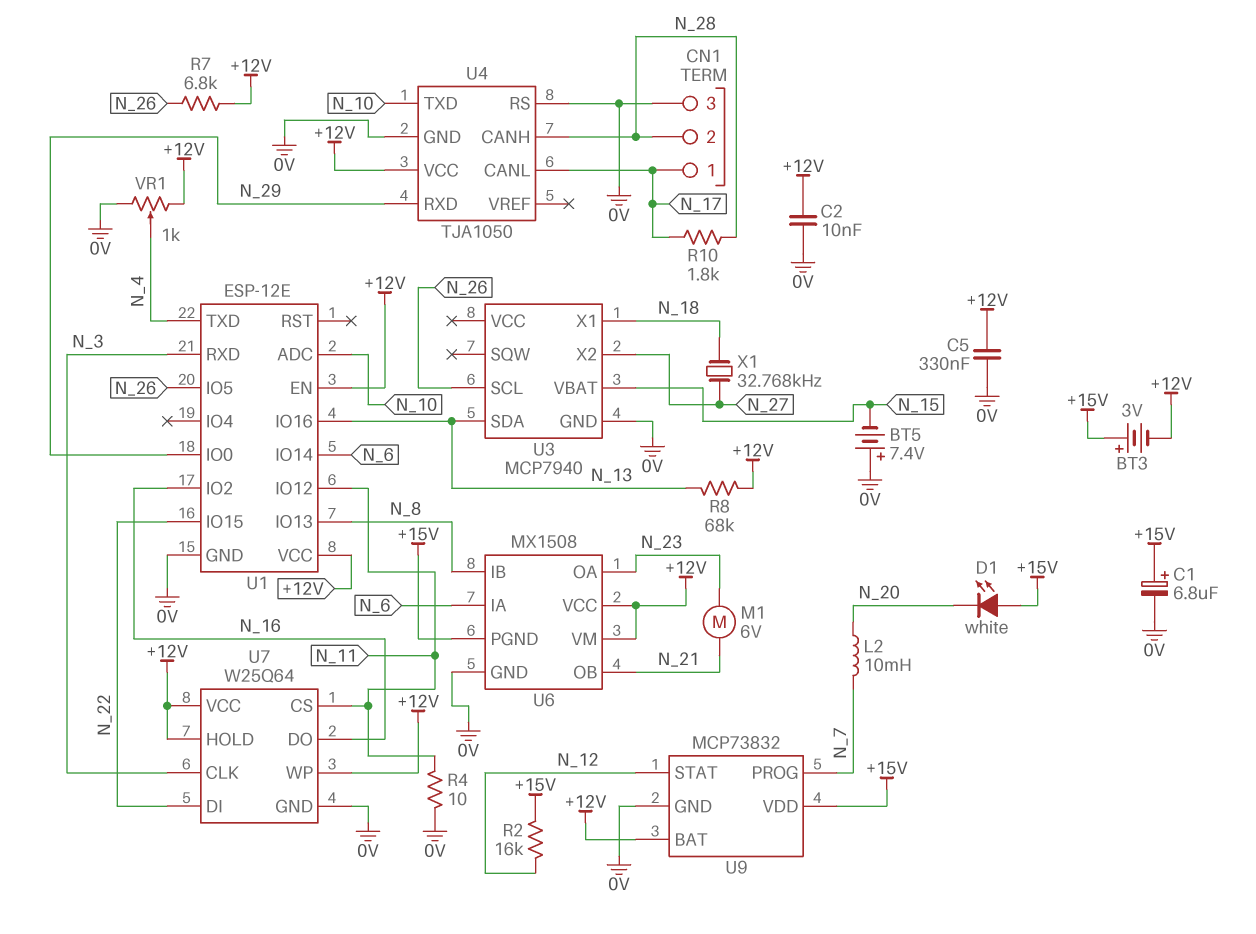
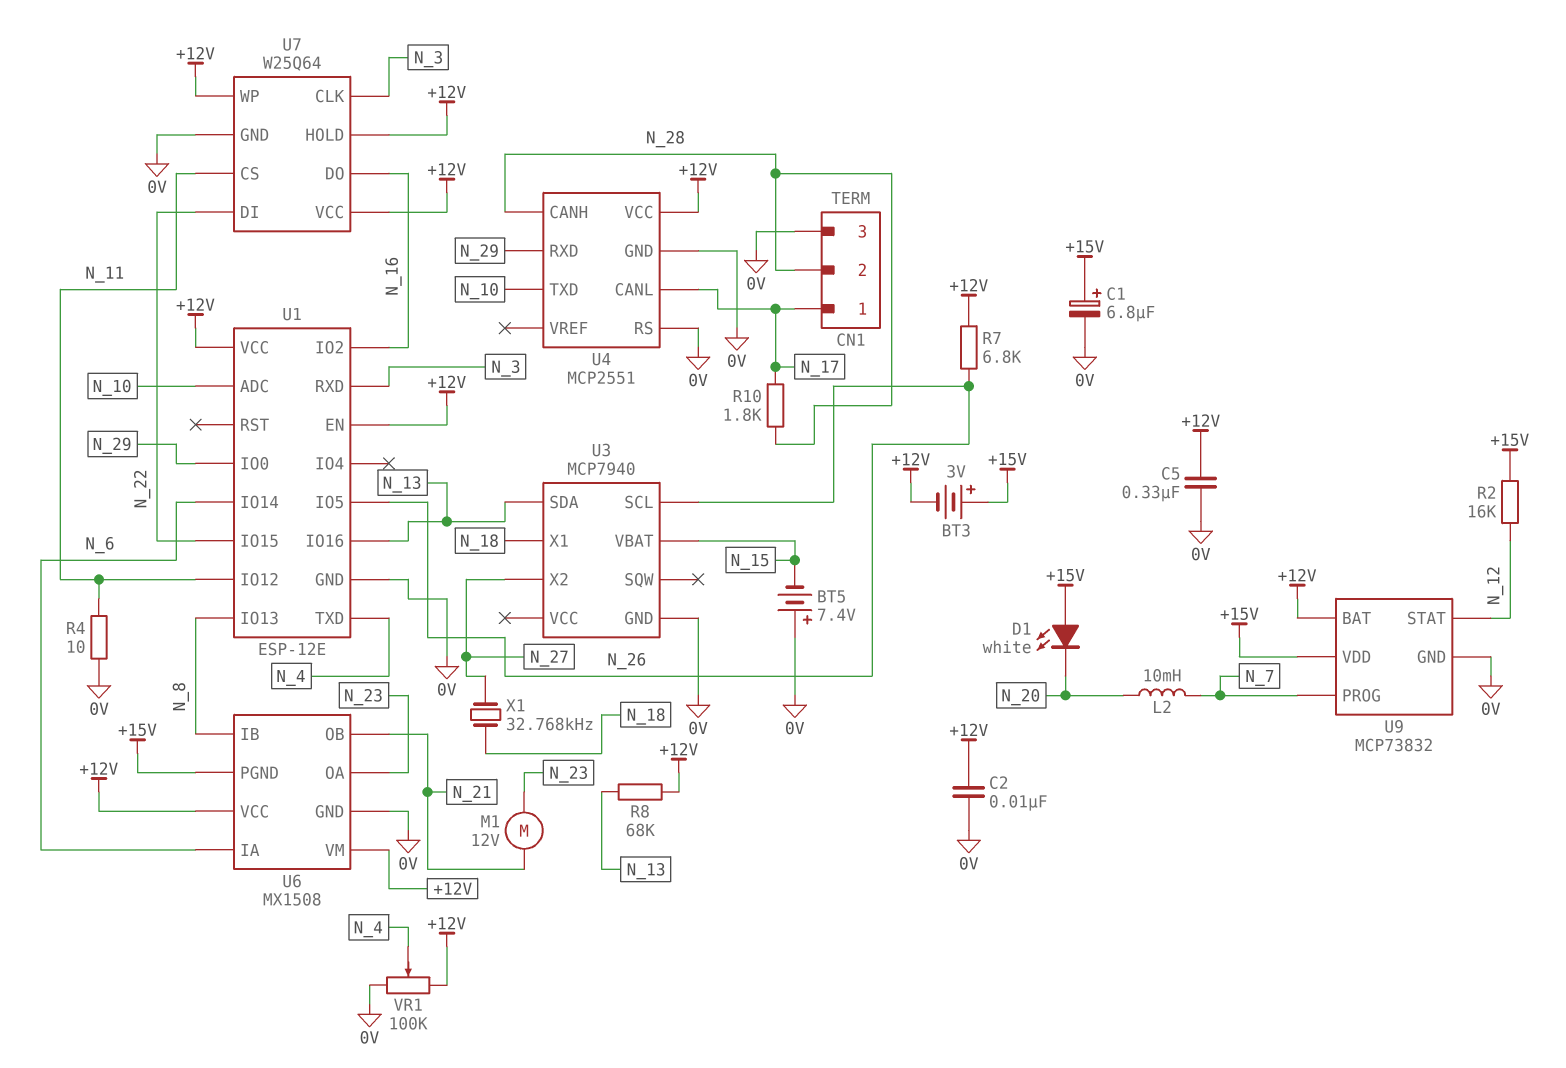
M1: motor 6V (N_21, N_23) -> motor 12V (N_21, N_23)
U4: TJA1050 -> MCP2551
VR1: 1k (+12V, 0V, wiper N_4) -> 100k (+12V, 0V, wiper N_4)

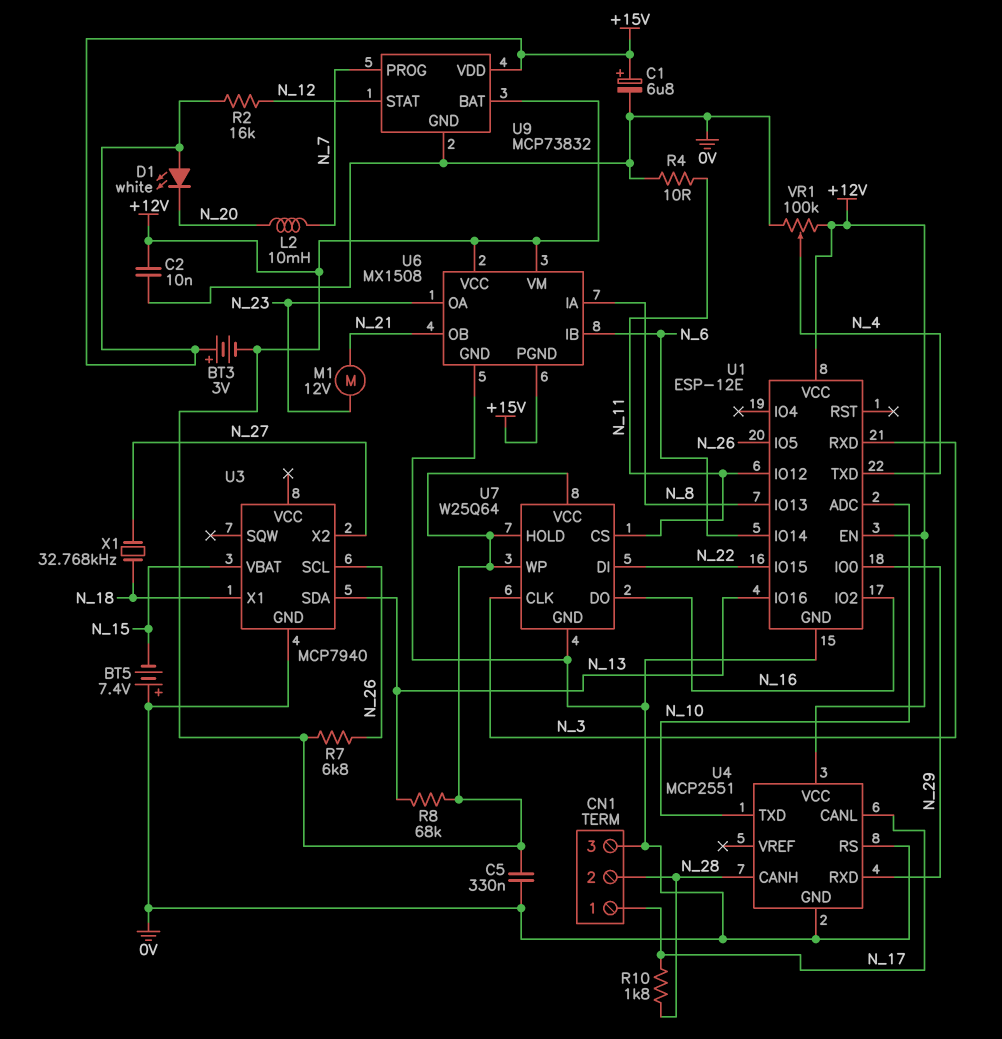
U6 pin IA: N_6 -> N_8
U6 pin IB: N_8 -> N_6

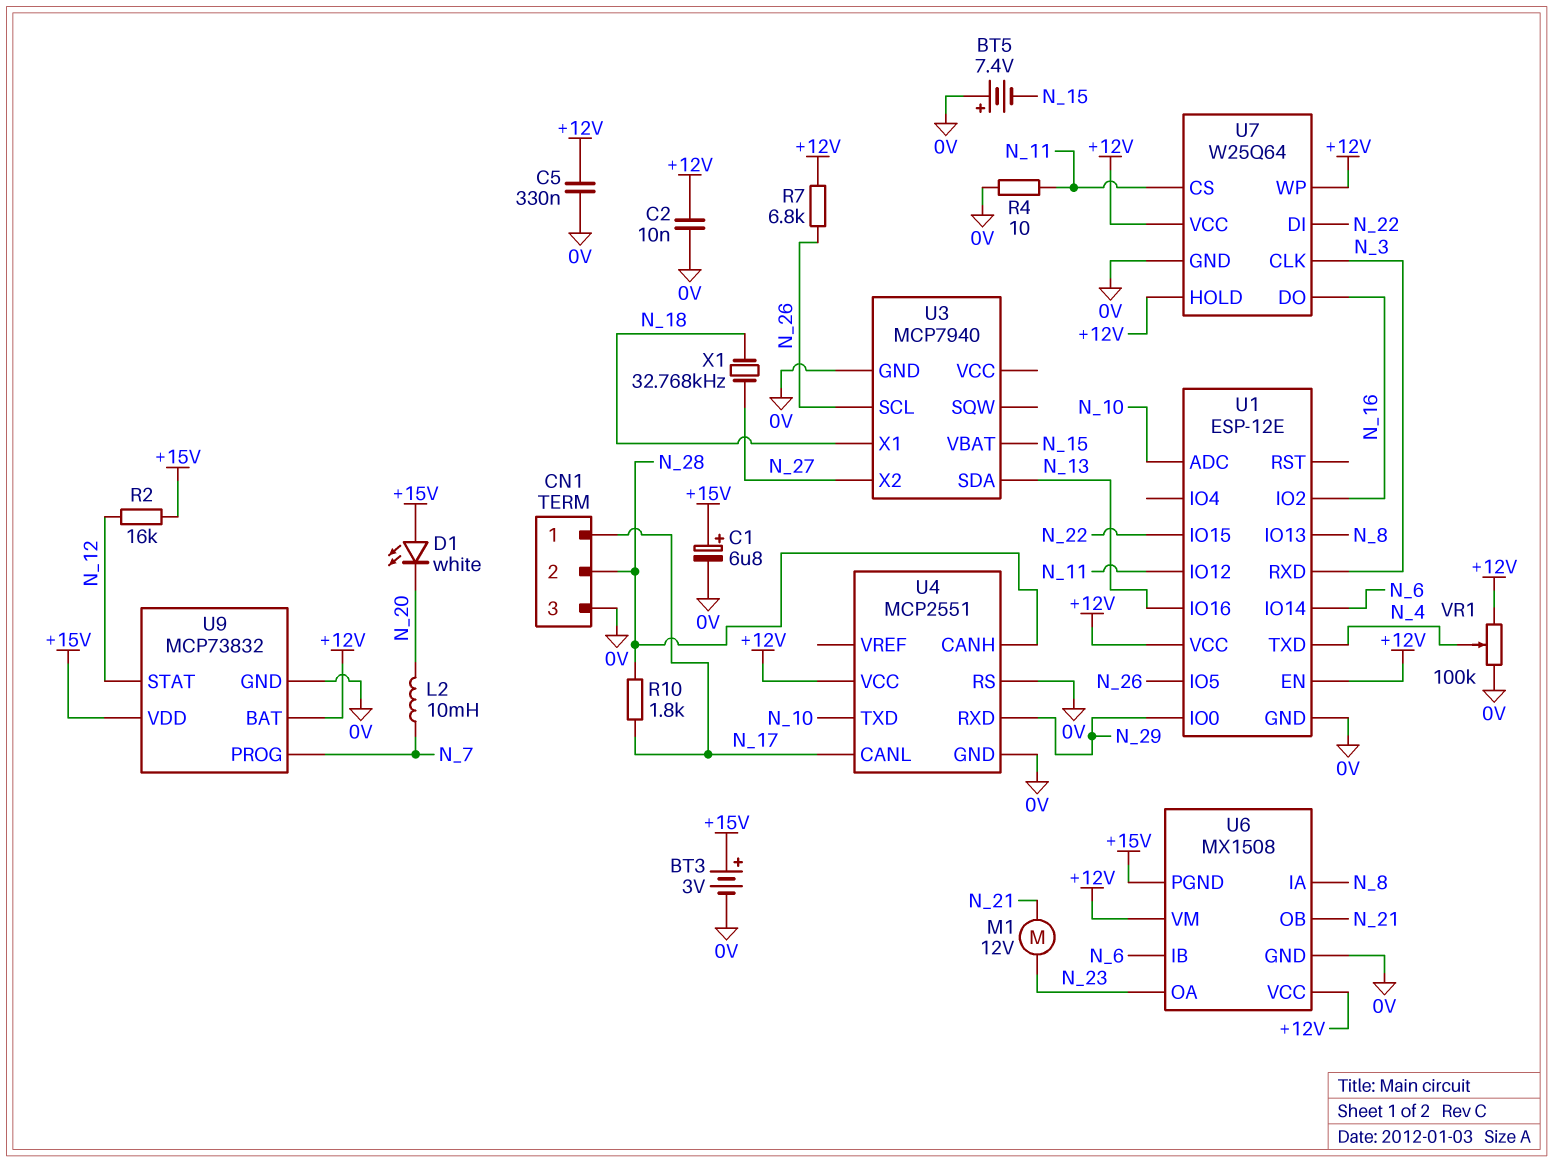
BT3: 3V (plus +15V, minus +12V) -> 3V (plus +15V, minus 0V)
R8: 68k (+12V, N_13) -> none

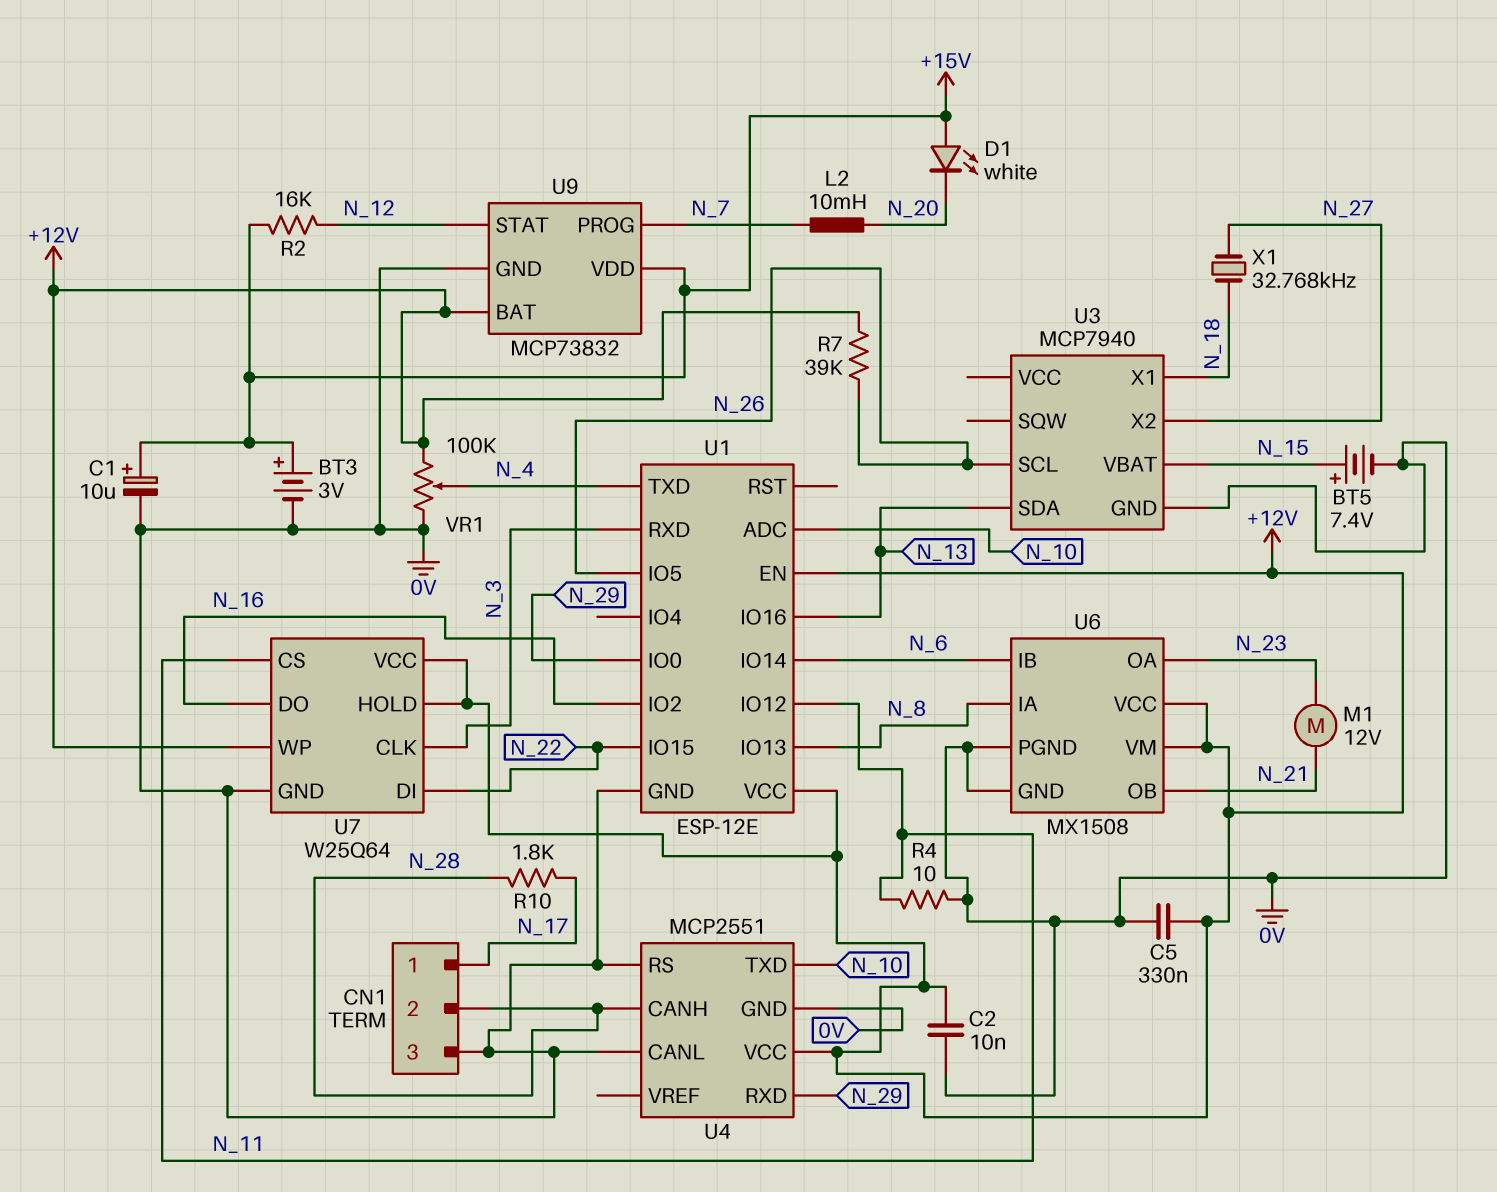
BT5: 7.4V (plus 0V, minus N_15) -> 7.4V (plus N_15, minus 0V)
C1: 6.8uF (plus +15V, minus 0V) -> 10uF (plus +15V, minus 0V)
R7: 6.8k (+12V, N_26) -> 39k (+12V, N_26)
U4 pin CANL: N_17 -> 0V
U6 pin PGND: +15V -> 0V

